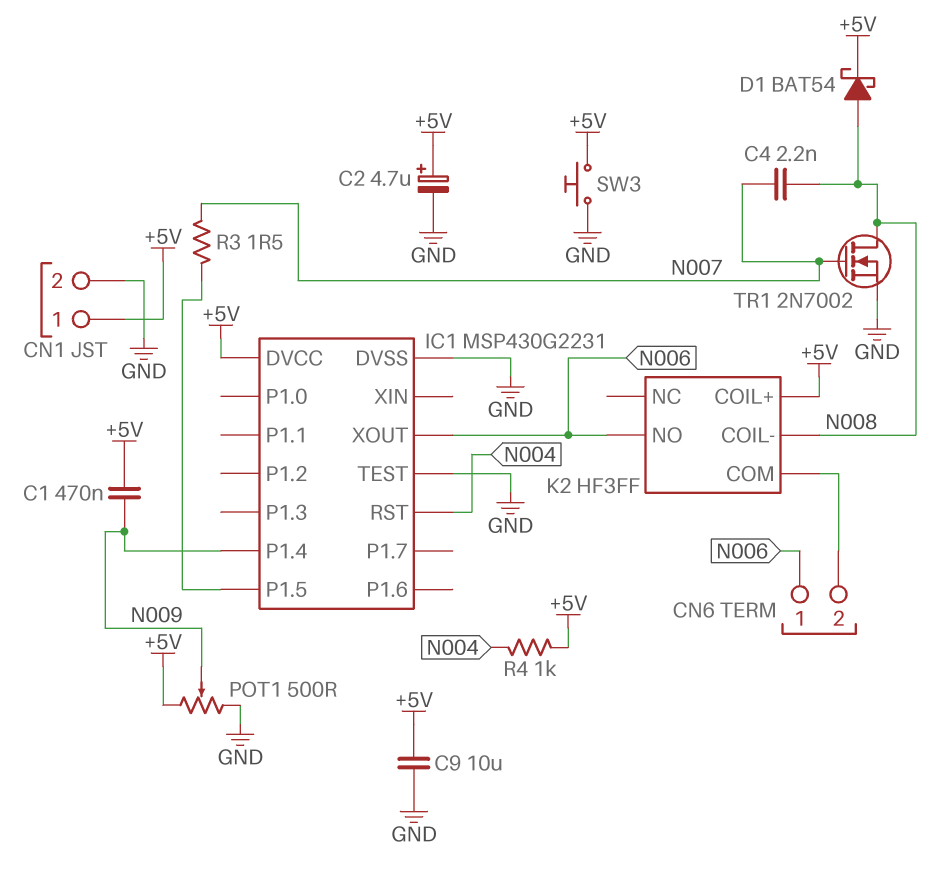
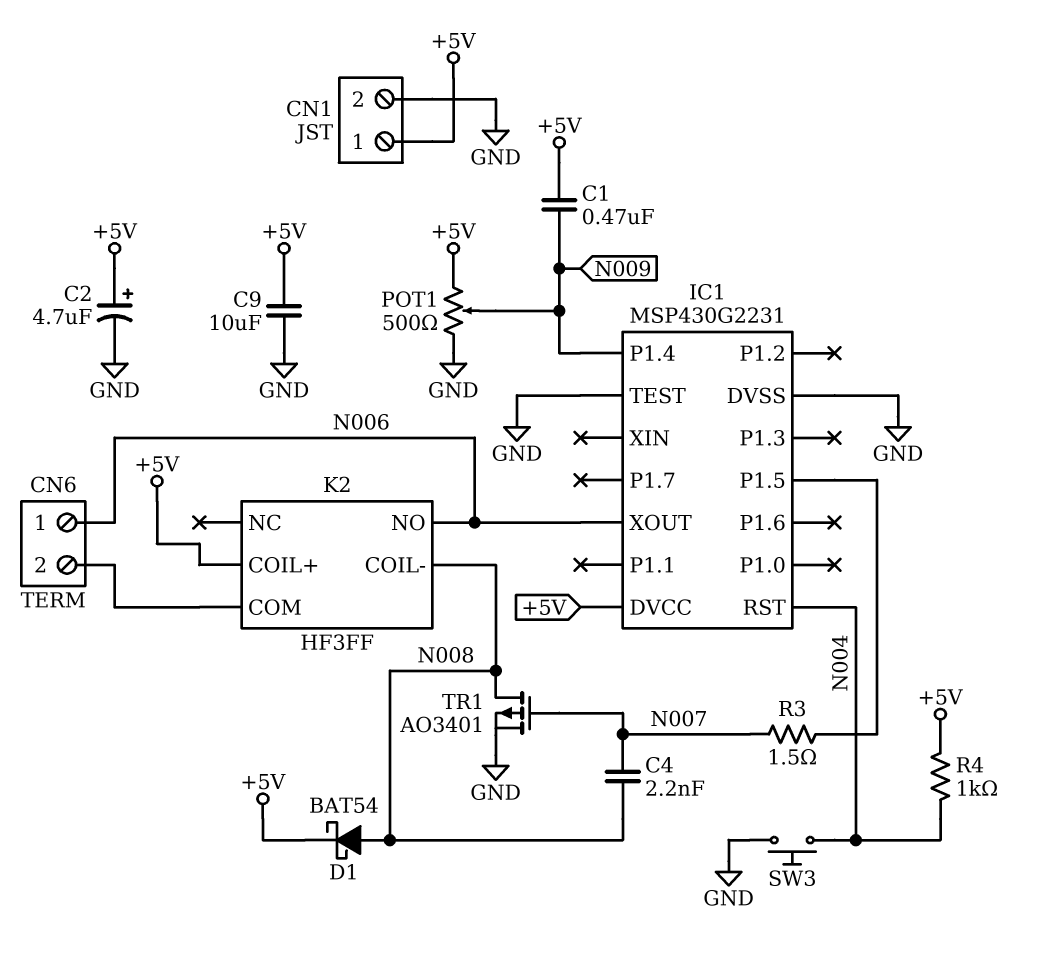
SW3: button (+5V, GND) -> button (GND, N004)
TR1: NMOS 2N7002 (G N007, D N008, S GND) -> PMOS AO3401 (G N007, D N008, S GND)

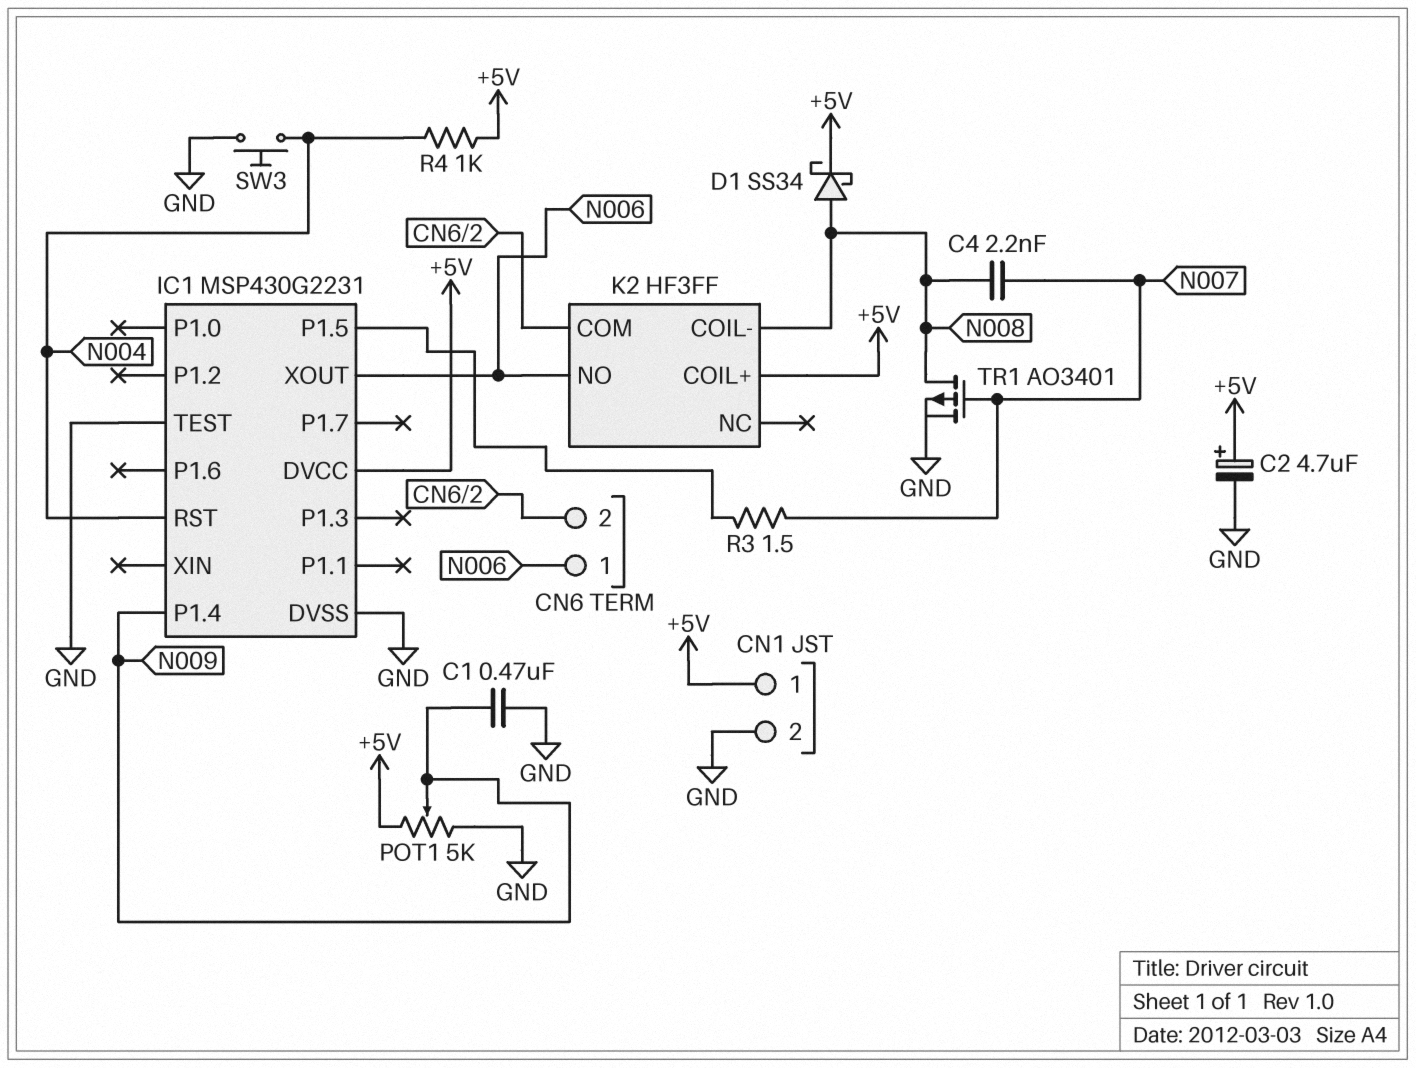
C1: 470nF (+5V, N009) -> 470nF (GND, N009)
C9: 10uF (+5V, GND) -> none
D1: schottky BAT54 (A N008, K +5V) -> schottky SS34 (A N008, K +5V)
POT1: 500 (+5V, GND, wiper N009) -> 5k (+5V, GND, wiper N009)

